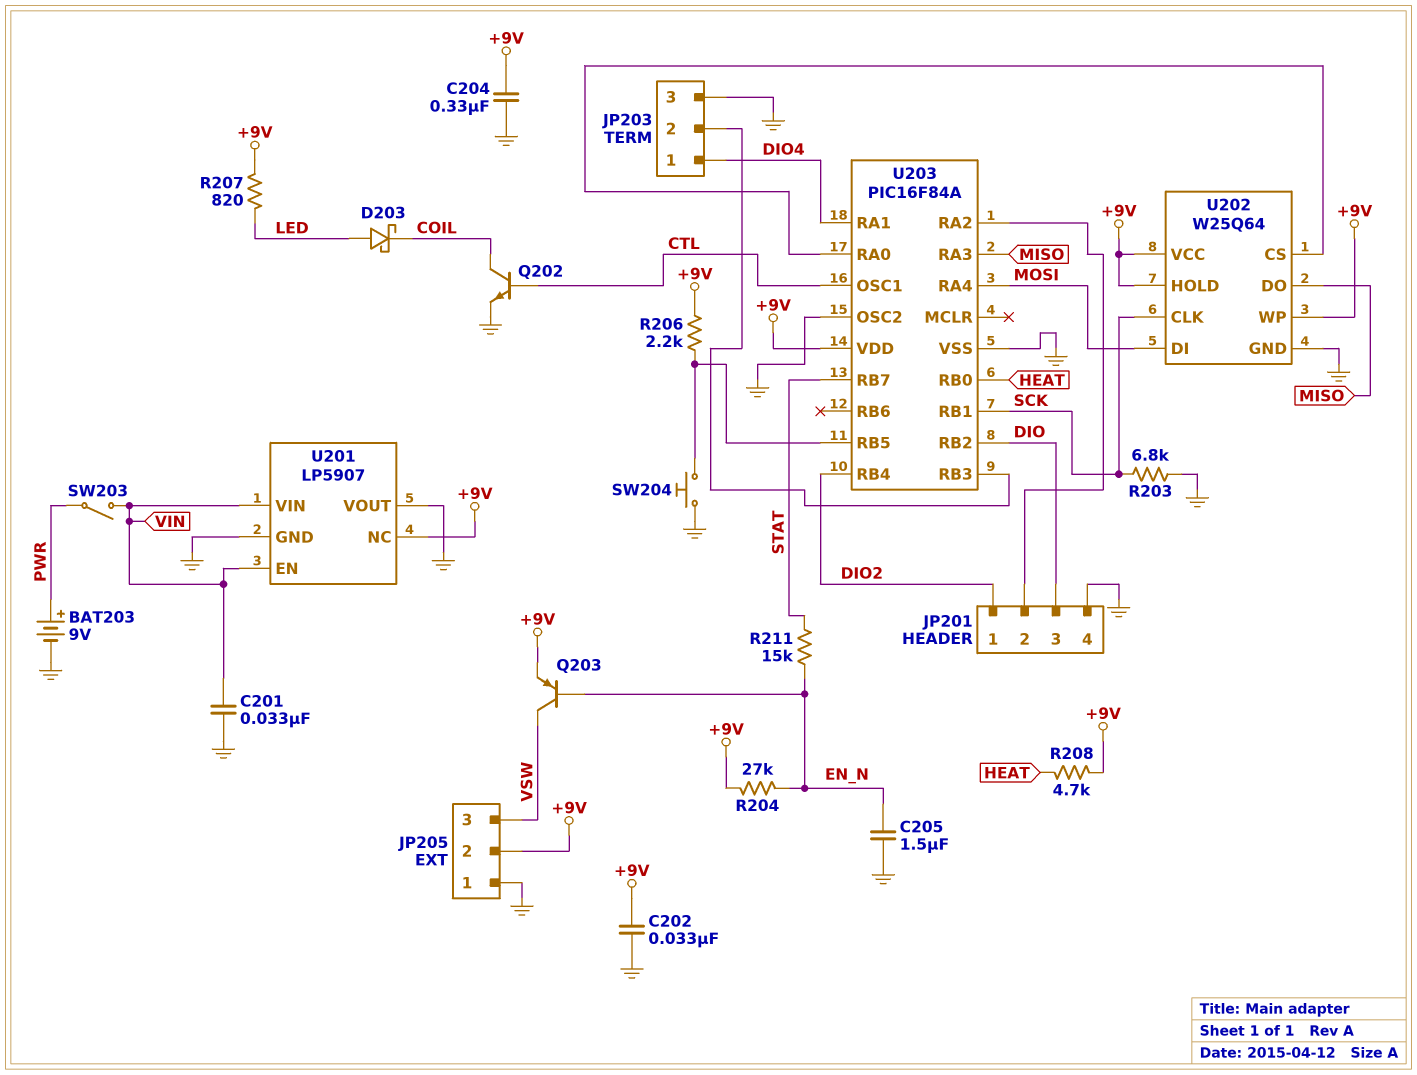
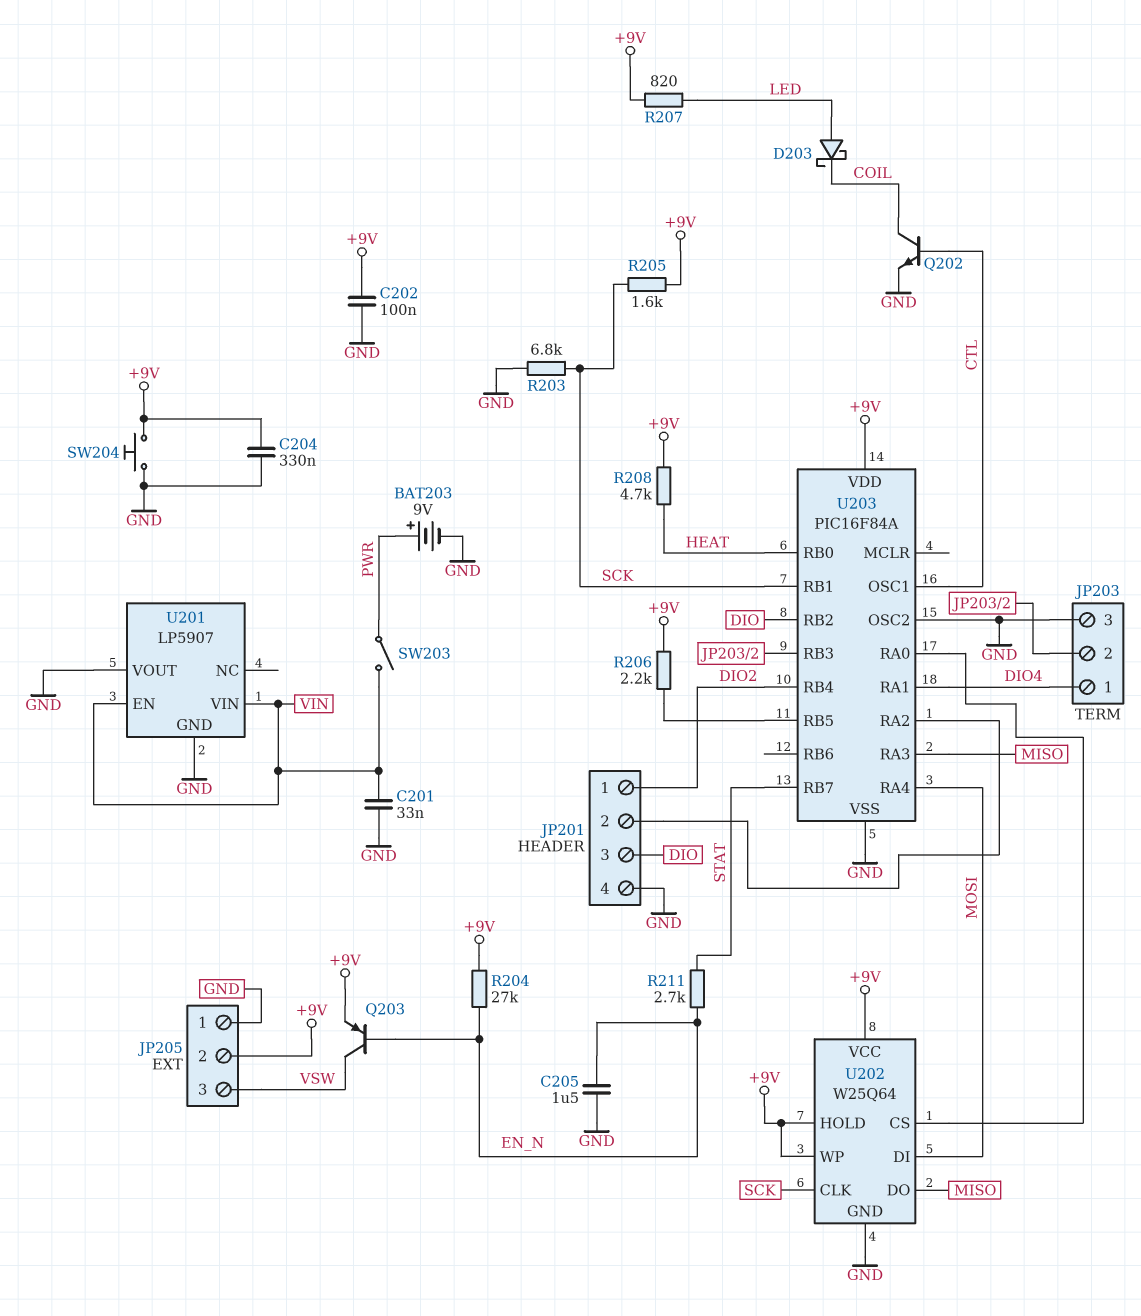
C202: 33nF (+9V, GND) -> 100nF (+9V, GND)
R205: none -> 1.6k (+9V, SCK)
R211: 15k (EN_N, STAT) -> 2.7k (EN_N, STAT)
SW204: button (GND, U203/RB5) -> button (+9V, GND)
U201 pin NC: +9V -> none

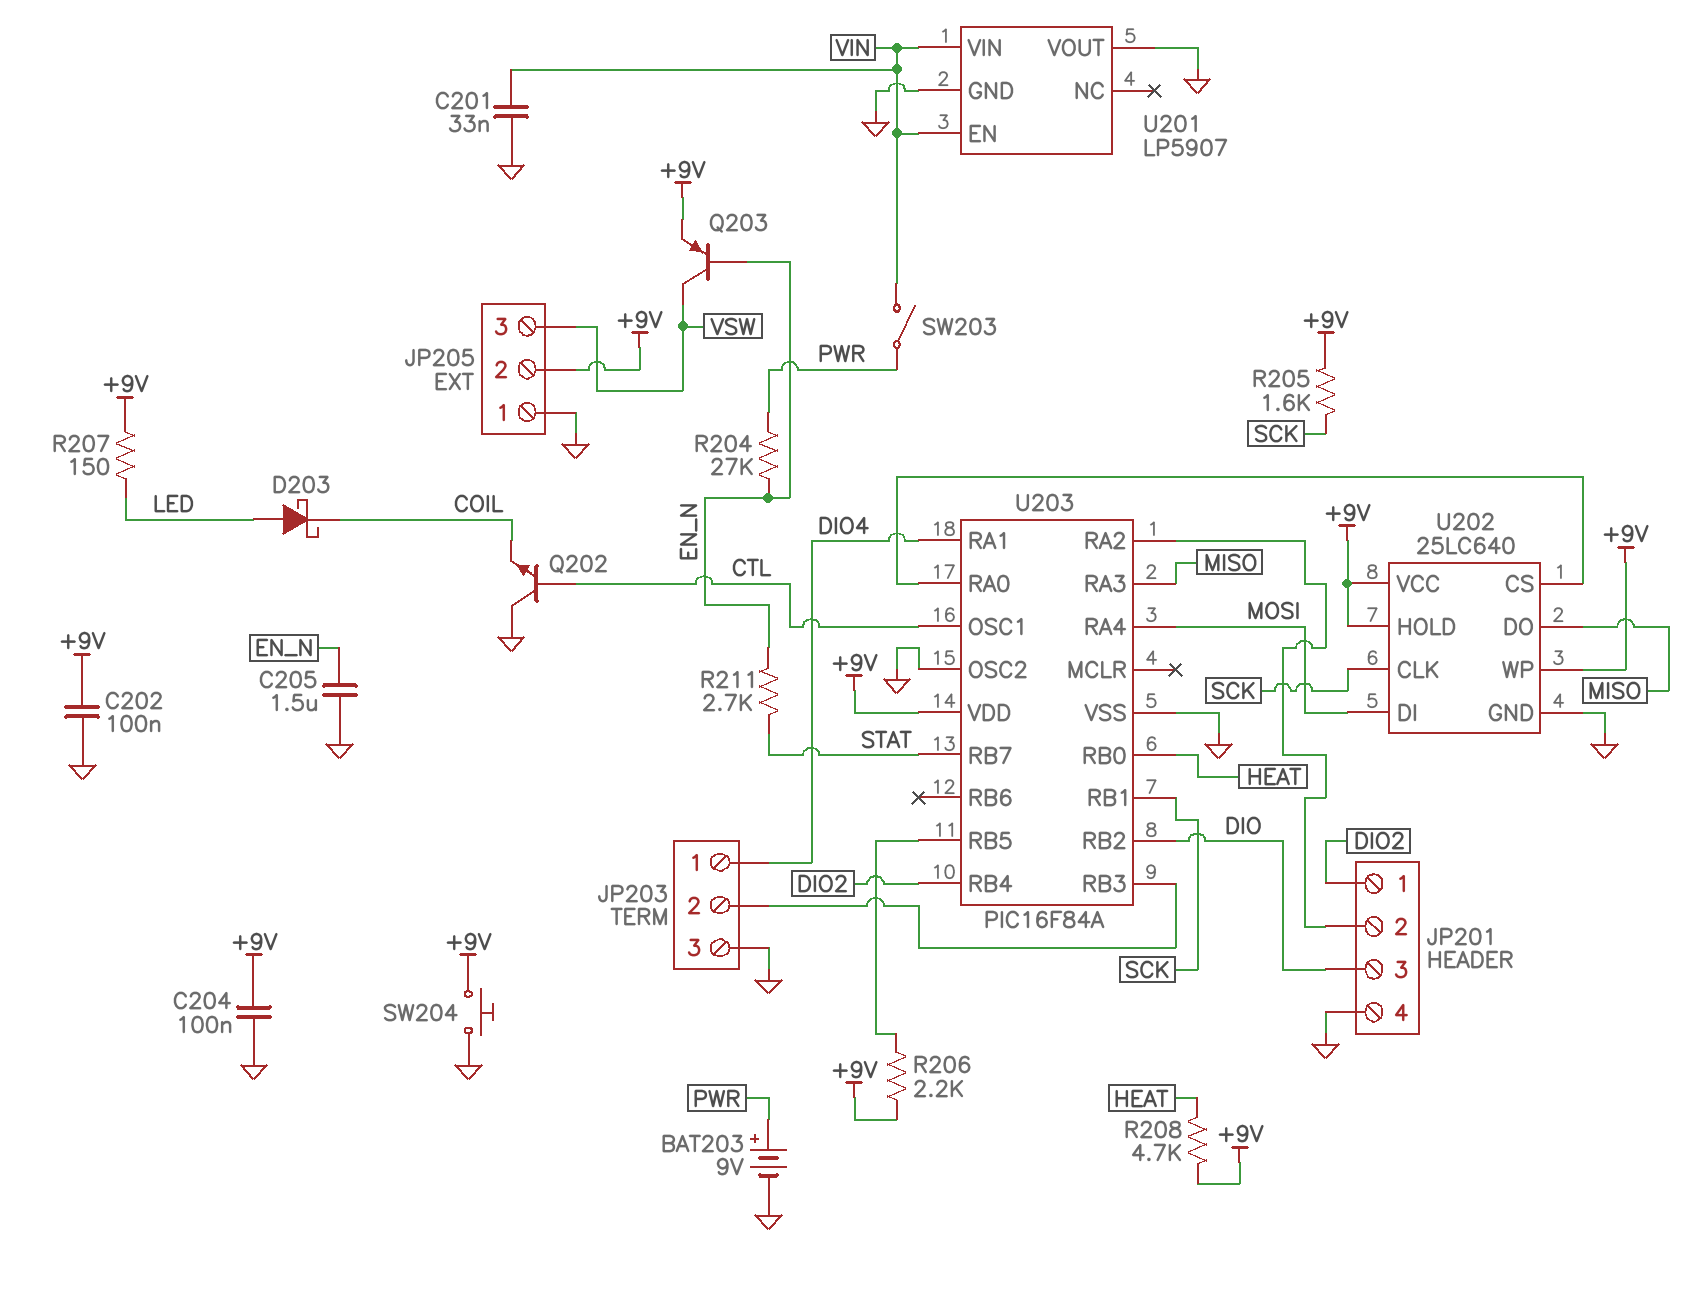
C204: 330nF (+9V, GND) -> 100nF (+9V, GND)
Q202: NPN (B CTL, C COIL, E GND) -> NPN (B CTL, C GND, E COIL)
R203: 6.8k (GND, SCK) -> none
R204: 27k (+9V, EN_N) -> 27k (EN_N, PWR)
R207: 820 (+9V, LED) -> 150 (+9V, LED)
U202: W25Q64 -> 25LC640

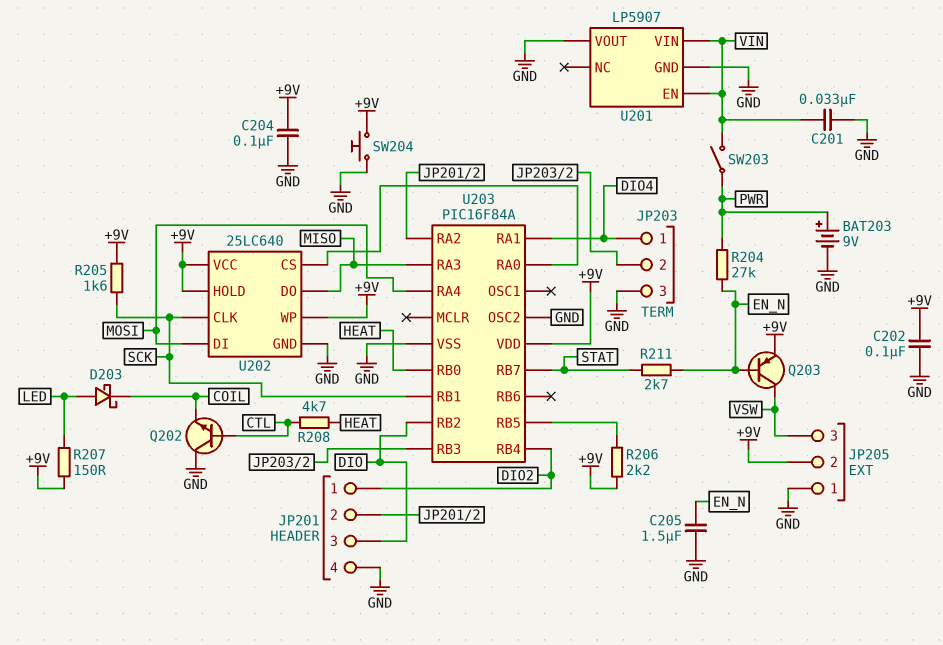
R208: 4.7k (+9V, HEAT) -> 4.7k (CTL, HEAT)
U203 pin OSC1: CTL -> none

